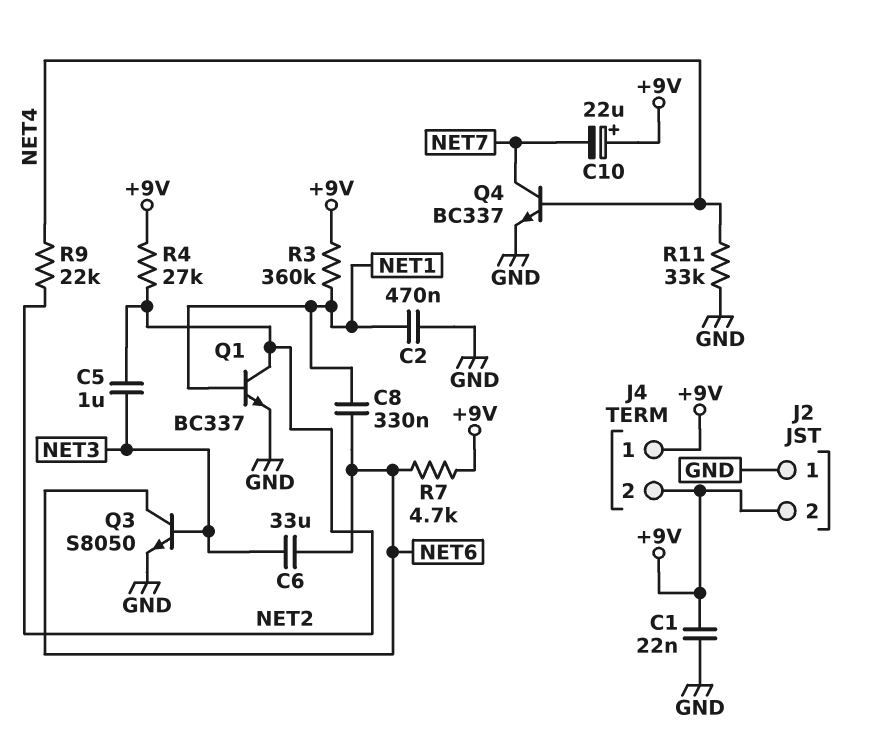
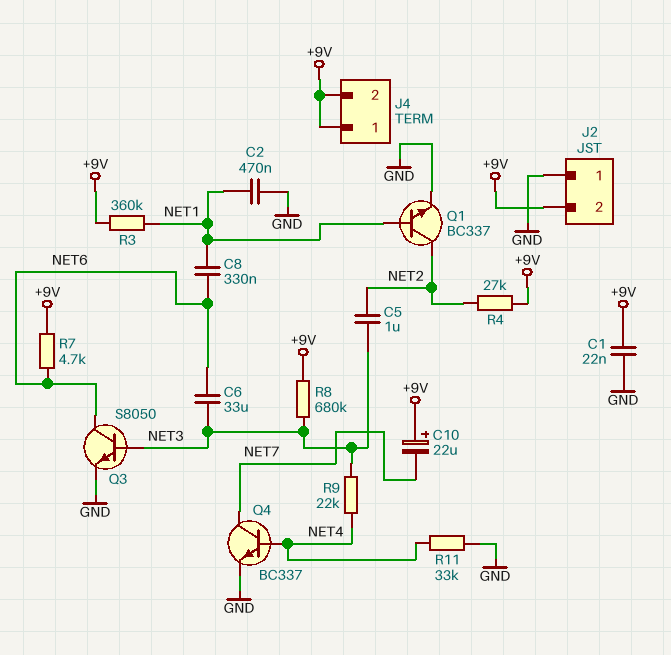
R8: none -> 680k (+9V, NET3)
R9: 22k (NET2, NET4) -> 22k (NET3, NET4)

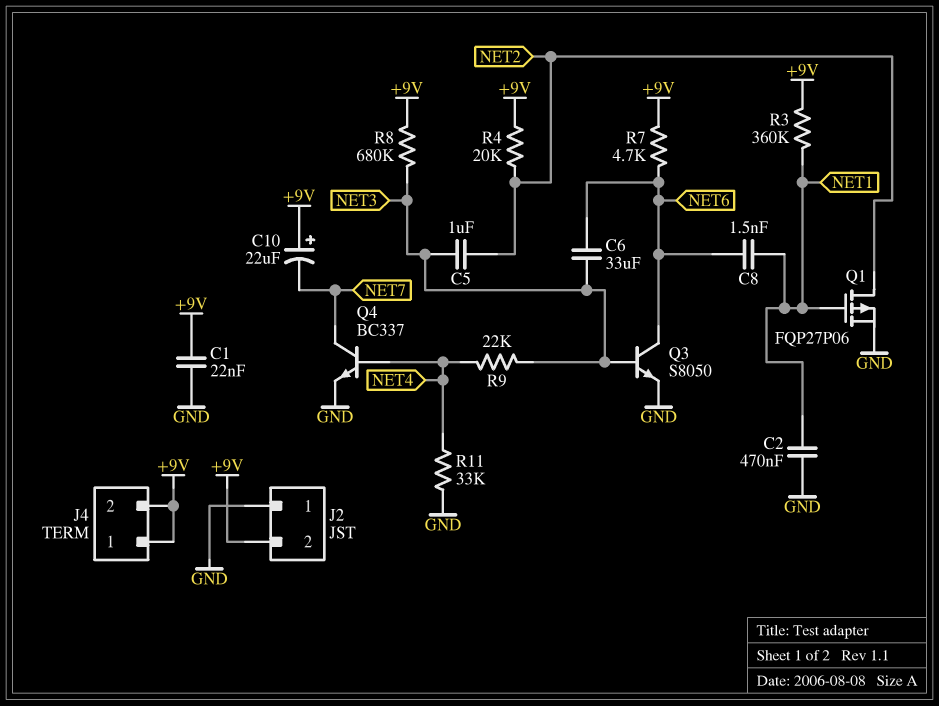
C8: 330nF (NET1, NET6) -> 1.5nF (NET1, NET6)
Q1: NPN BC337 (B NET1, C NET2, E GND) -> PMOS FQP27P06 (G NET1, D NET2, S GND)
R4: 27k (+9V, NET2) -> 20k (+9V, NET2)

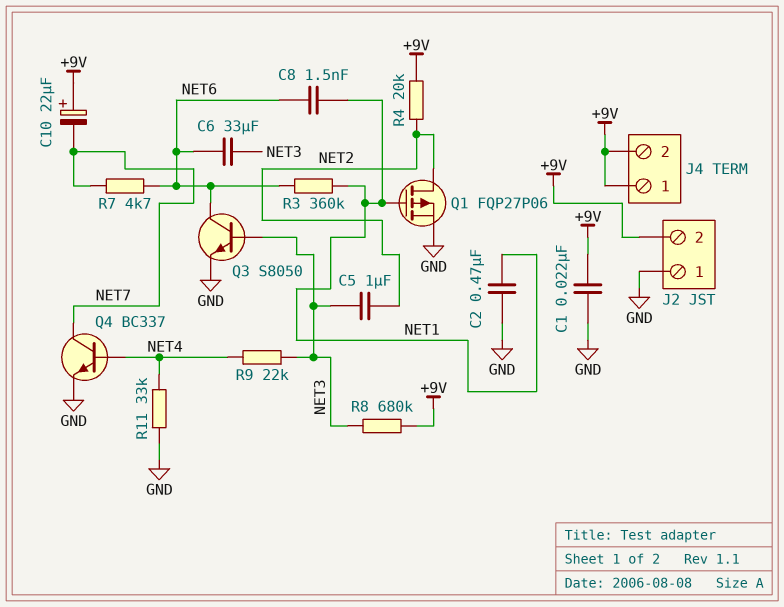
R3: 360k (+9V, NET1) -> 360k (NET1, NET6)
R7: 4.7k (+9V, NET6) -> 4.7k (NET6, NET7)

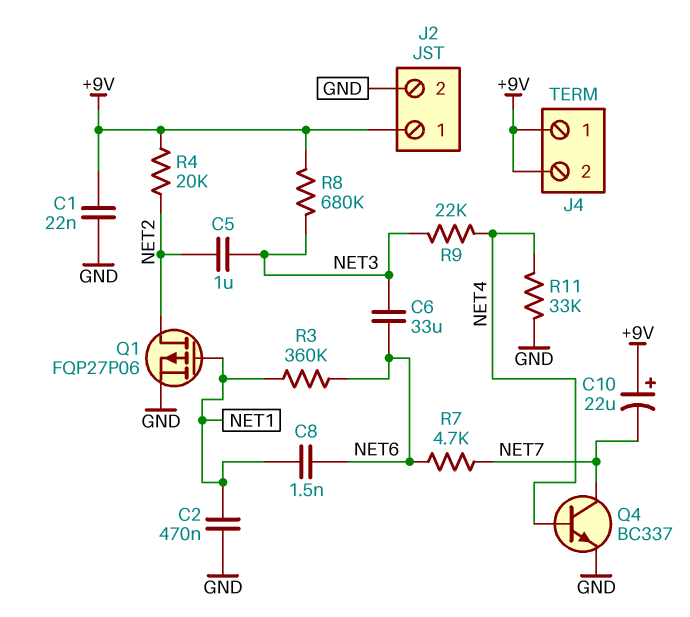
J2 pin 1: GND -> +9V
J2 pin 2: +9V -> GND
Q3: NPN S8050 (B NET3, C NET6, E GND) -> none

